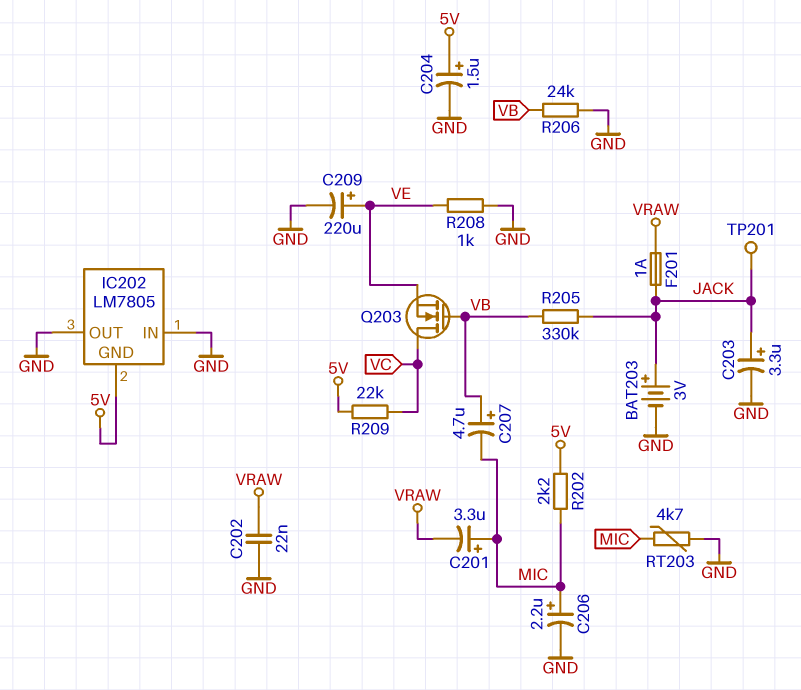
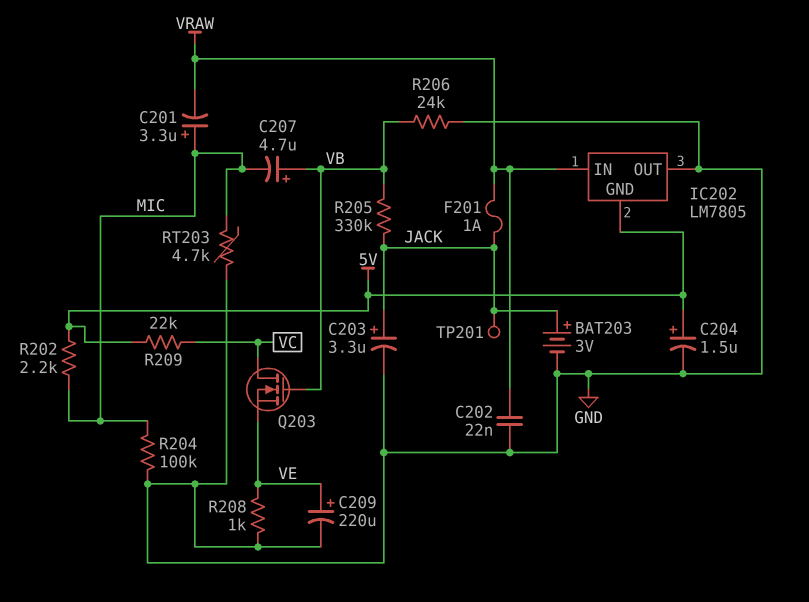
C206: 2.2uF (plus MIC, minus GND) -> none
IC202 pin IN: GND -> VRAW
R204: none -> 100k (GND, MIC)

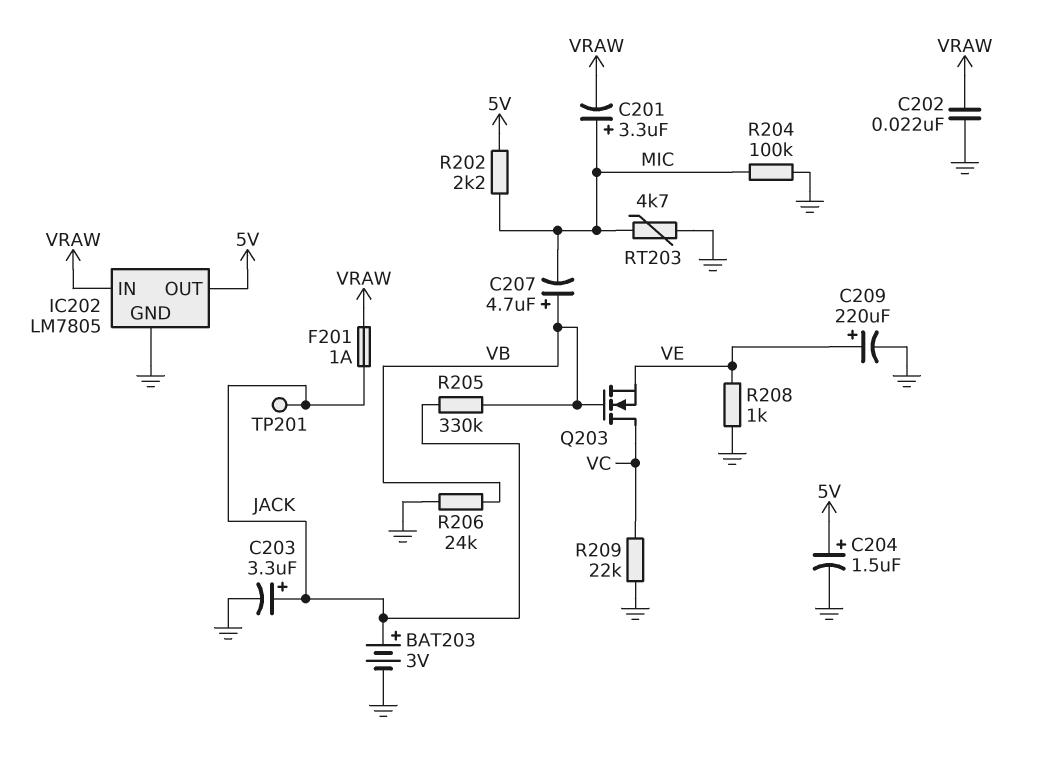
IC202 pin GND: 5V -> GND
IC202 pin OUT: GND -> 5V
R209: 22k (5V, VC) -> 22k (GND, VC)

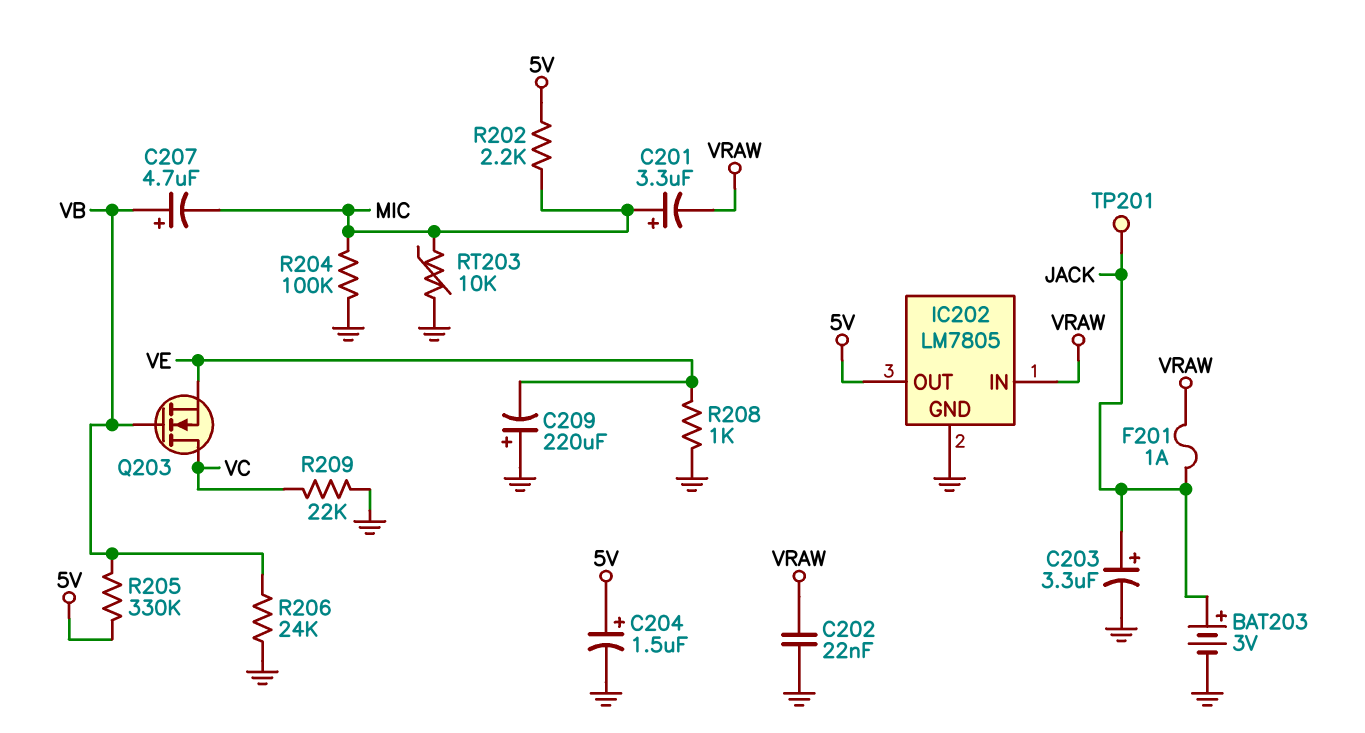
C209: 220uF (plus VE, minus GND) -> 220uF (plus GND, minus VE)
R205: 330k (JACK, VB) -> 330k (5V, VB)
RT203: 4.7k (GND, MIC) -> 10k (GND, MIC)

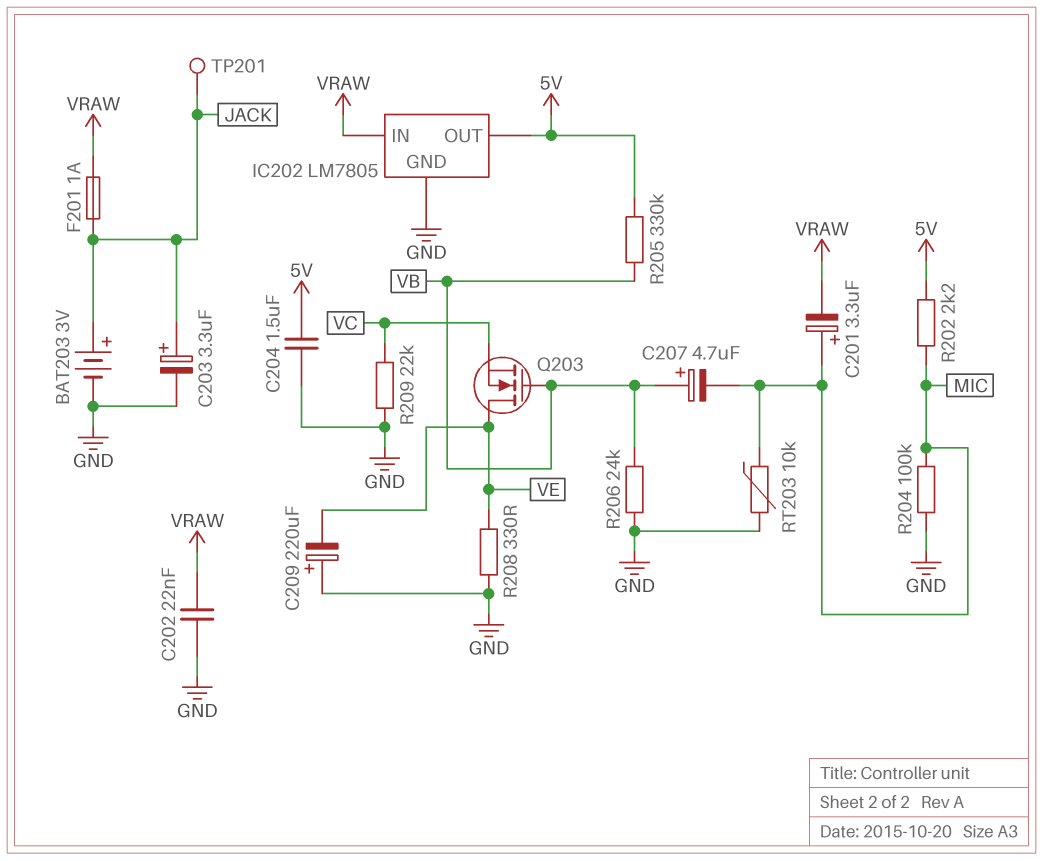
C204: 1.5uF (plus 5V, minus GND) -> 1.5uF (5V, GND)
Q203: NMOS (G VB, D VC, S VE) -> NMOS (G VB, D VE, S VC)
R208: 1k (GND, VE) -> 330 (GND, VE)

